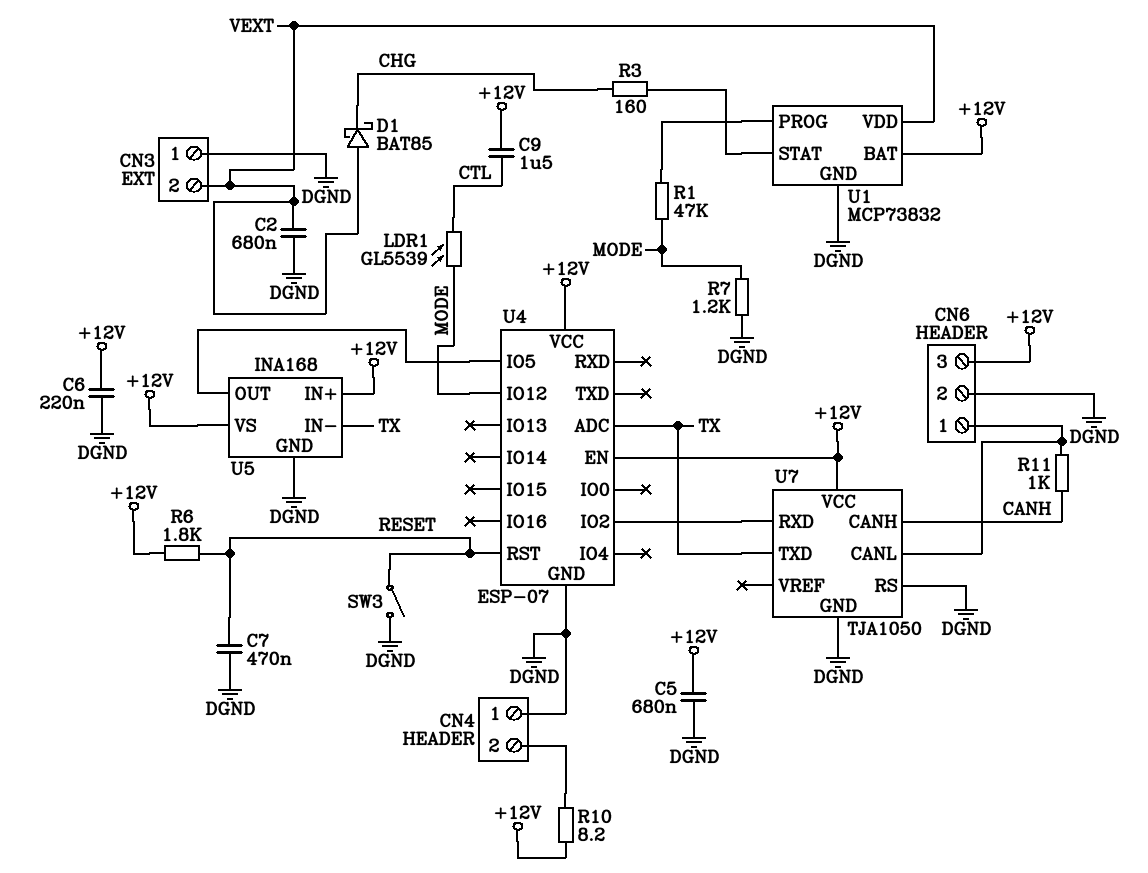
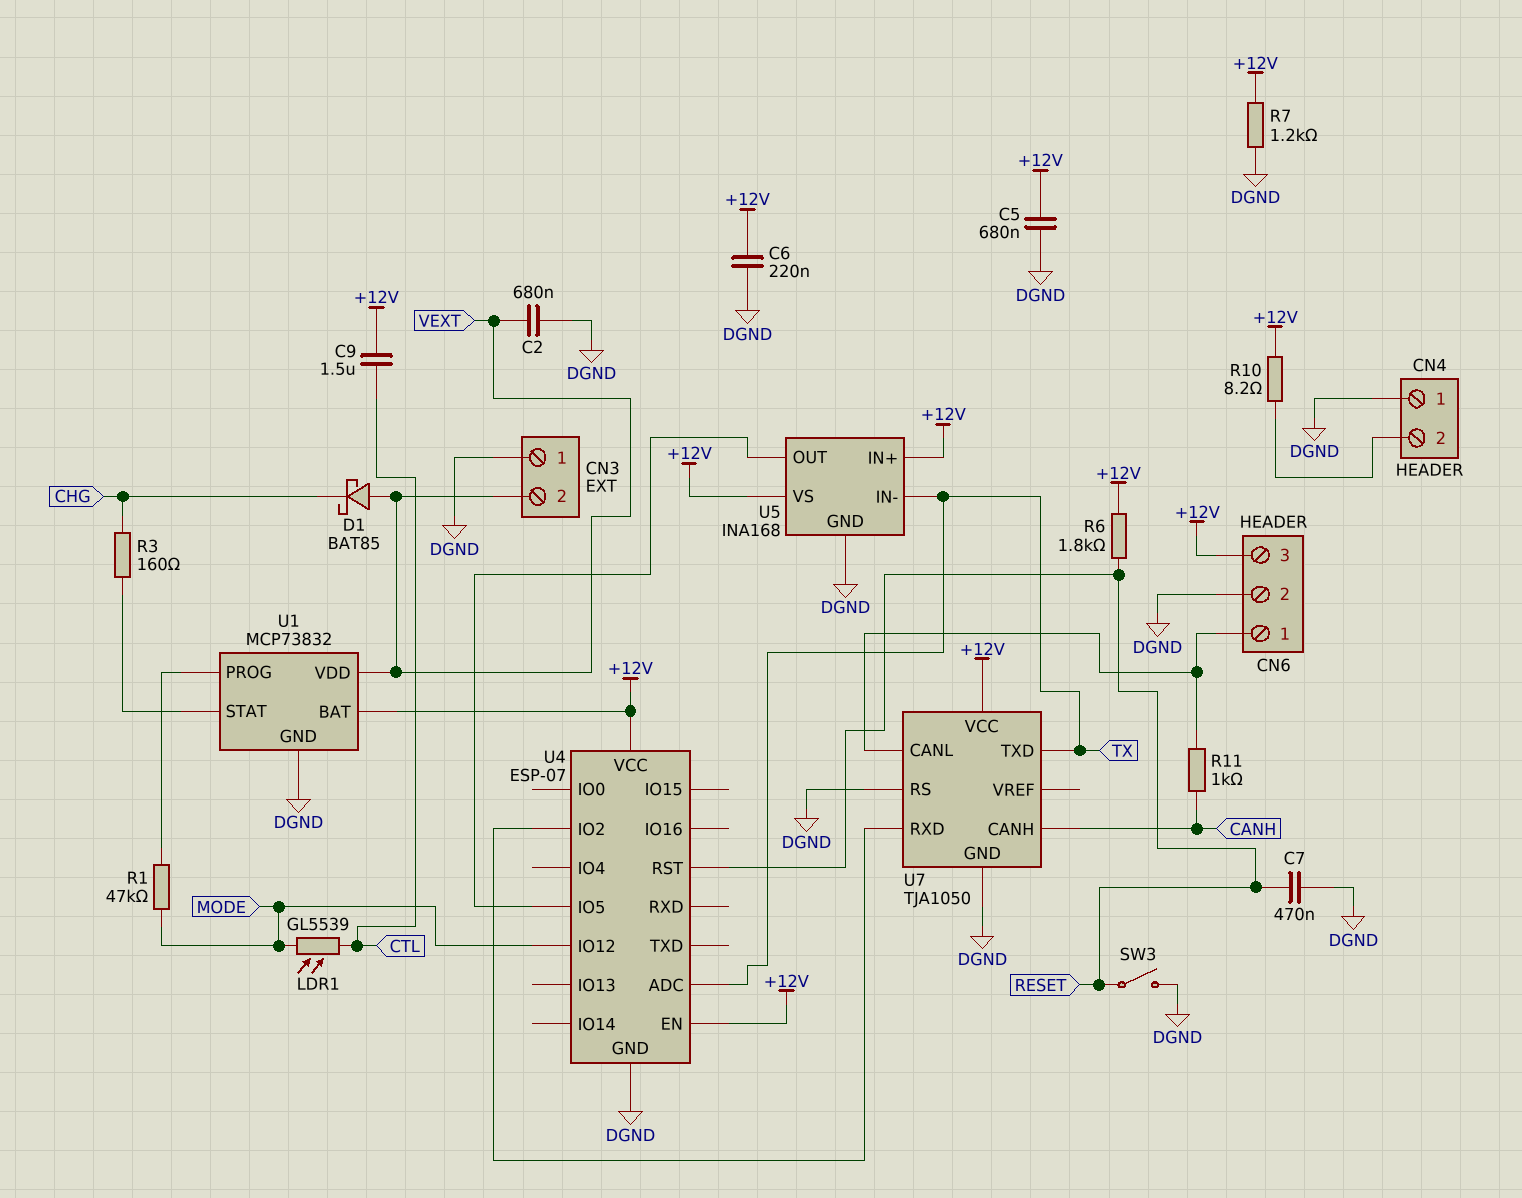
R7: 1.2k (DGND, MODE) -> 1.2k (+12V, DGND)

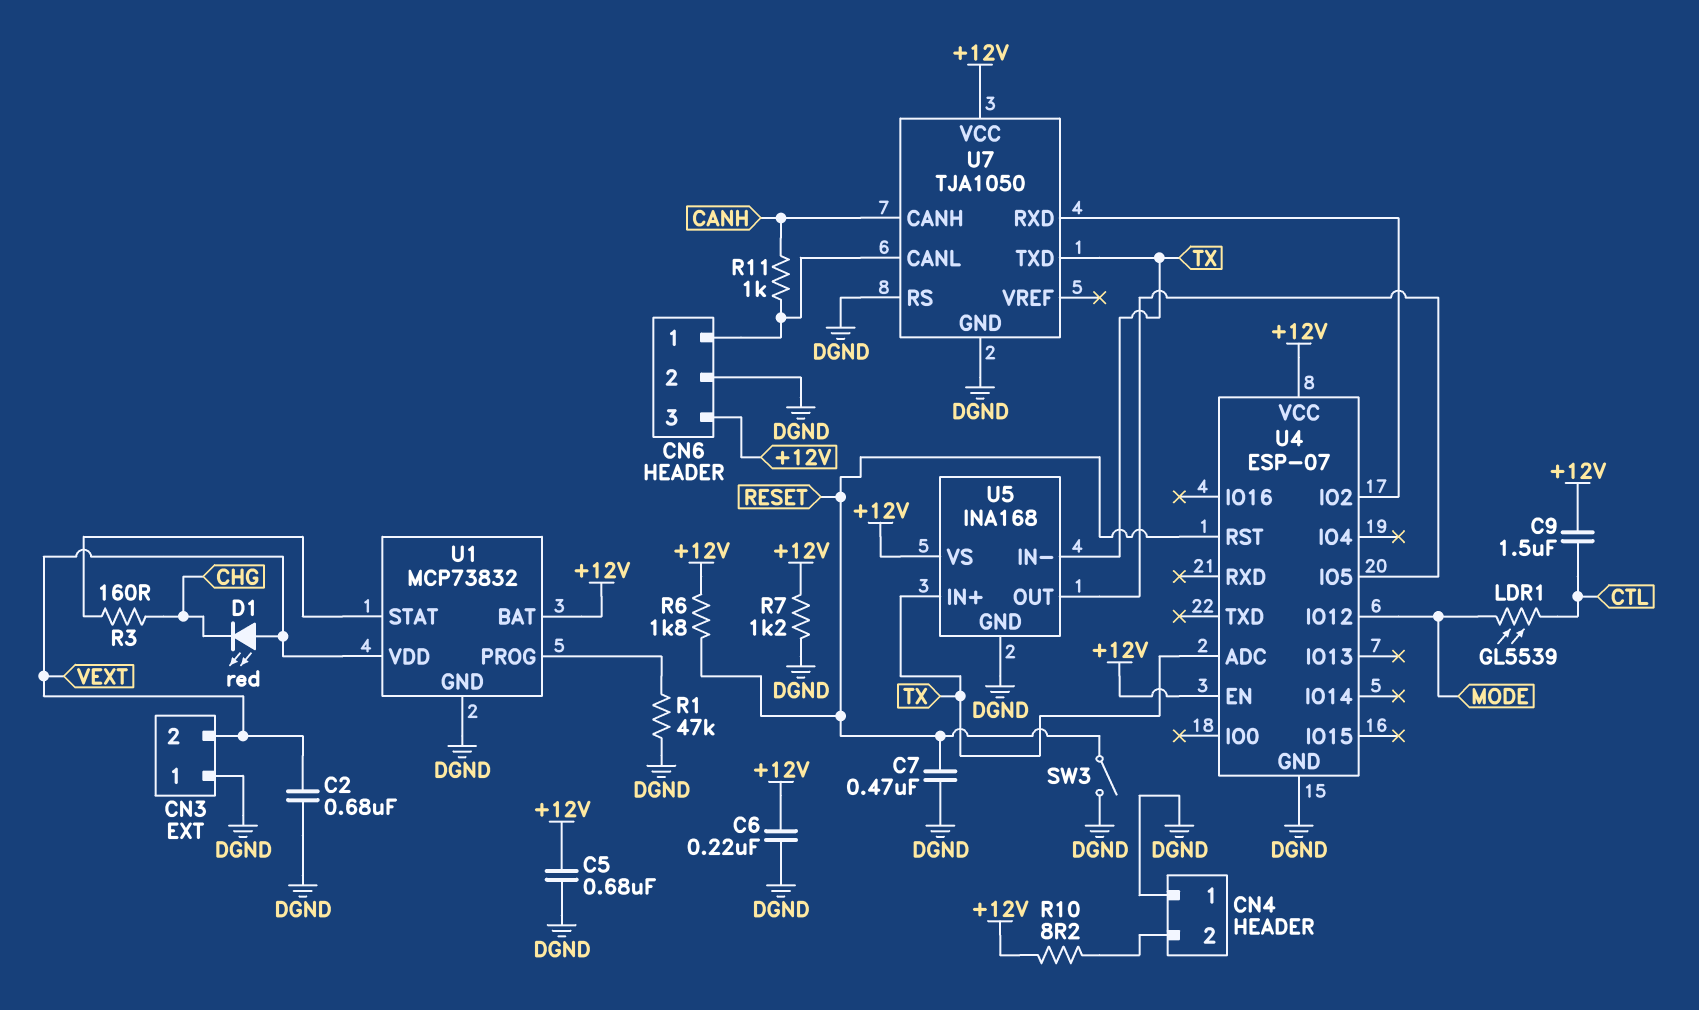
D1: schottky BAT85 (A VEXT, K CHG) -> LED red (A VEXT, K CHG)
R1: 47k (MODE, U1/PROG) -> 47k (DGND, U1/PROG)
U5 pin IN+: +12V -> TX

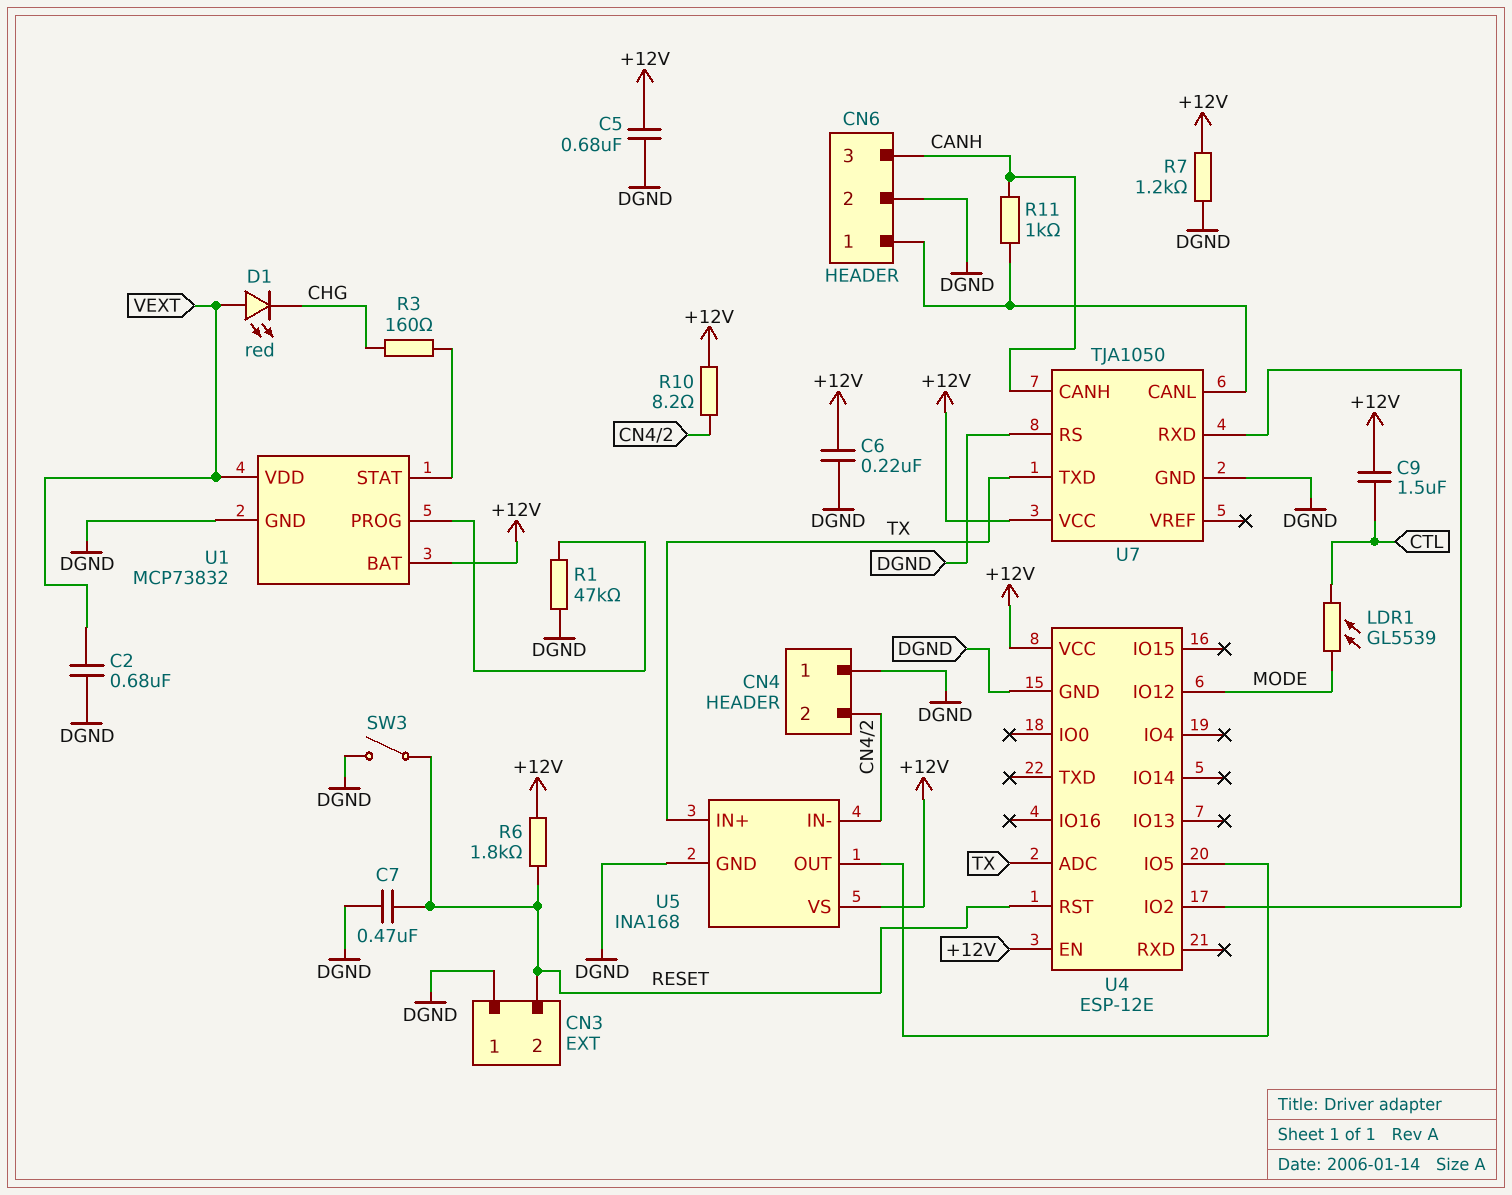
CN3 pin 2: VEXT -> RESET
CN6 pin 3: +12V -> CANH
U4: ESP-07 -> ESP-12E
U5 pin IN-: TX -> CN4/2

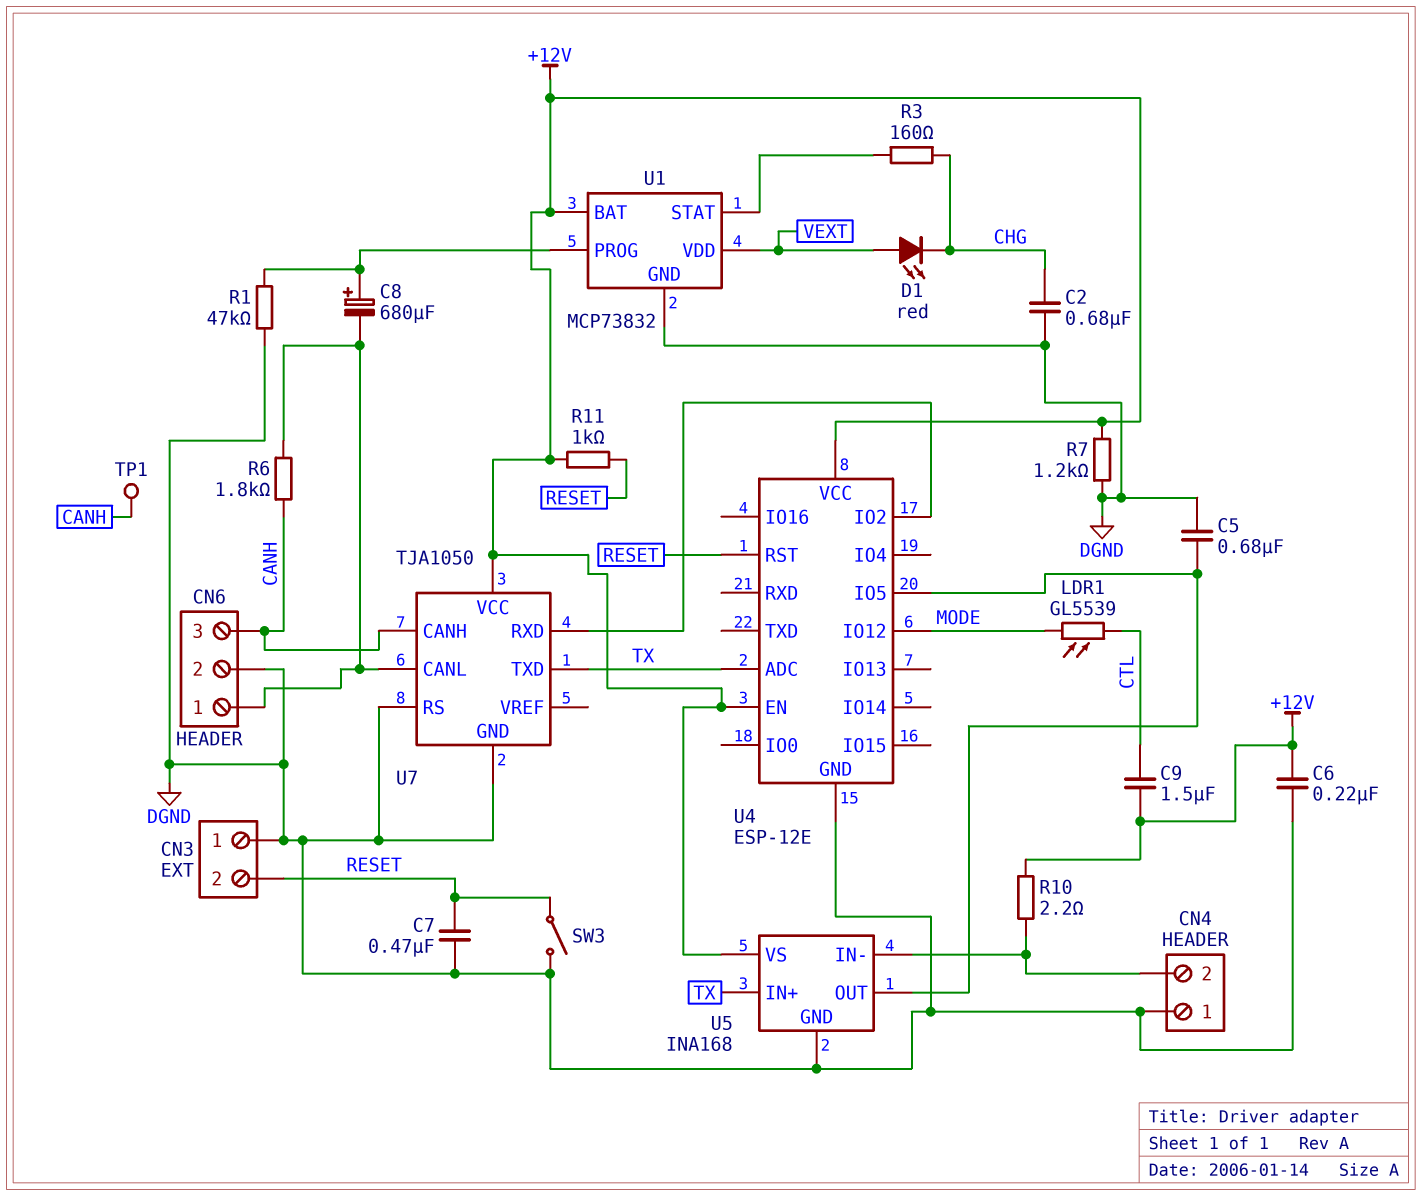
C2: 680nF (DGND, VEXT) -> 680nF (CHG, DGND)
C5: 680nF (+12V, DGND) -> 680nF (DGND, U4/IO5)
C8: none -> 680uF (plus U1/PROG, minus CN6/1)
R6: 1.8k (+12V, RESET) -> 1.8k (CANH, CN6/1)
R10: 8.2 (+12V, CN4/2) -> 2.2 (+12V, CN4/2)
R11: 1k (CANH, CN6/1) -> 1k (+12V, RESET)
TP1: none -> test point (CANH)

